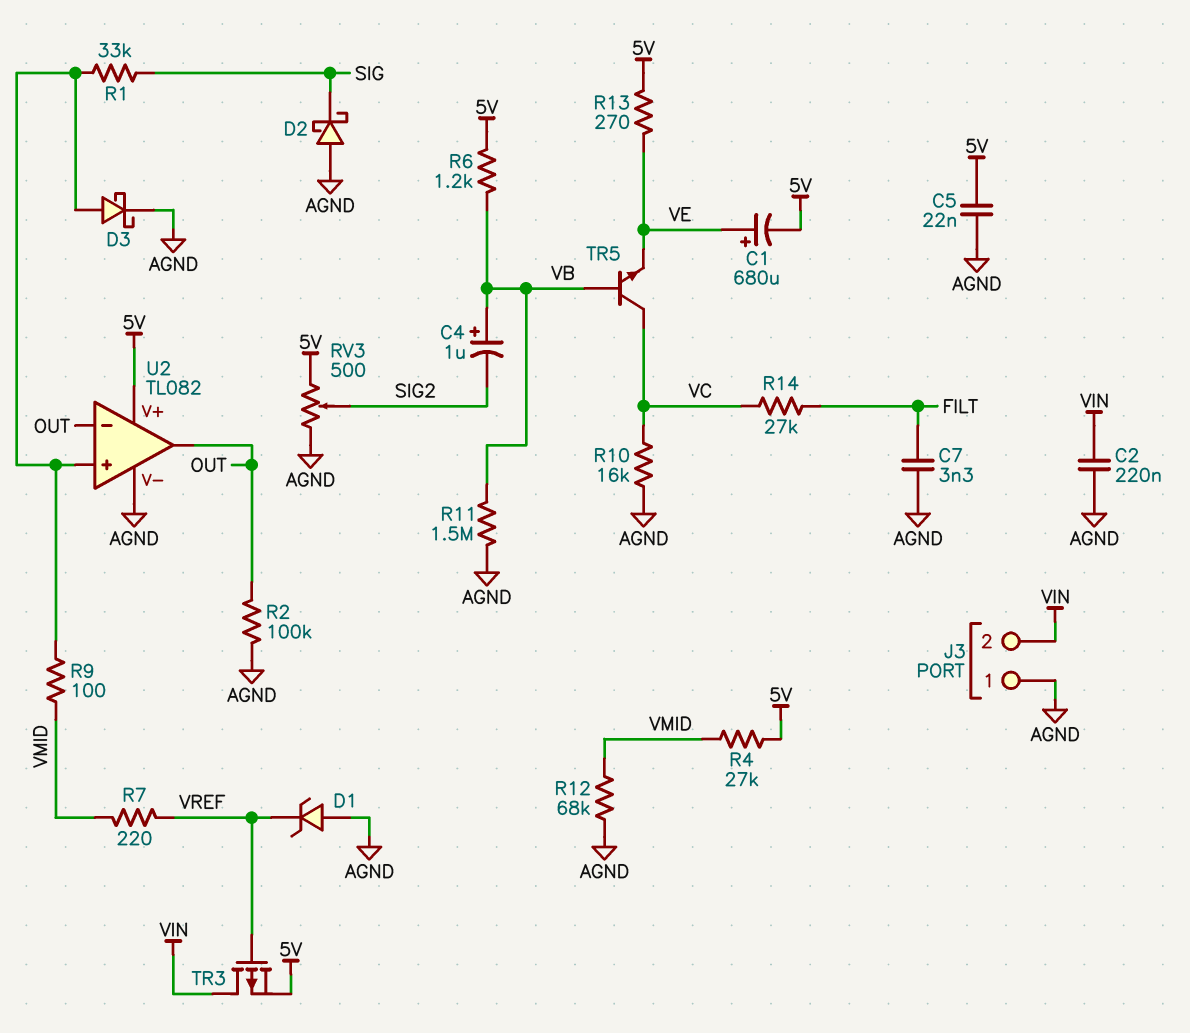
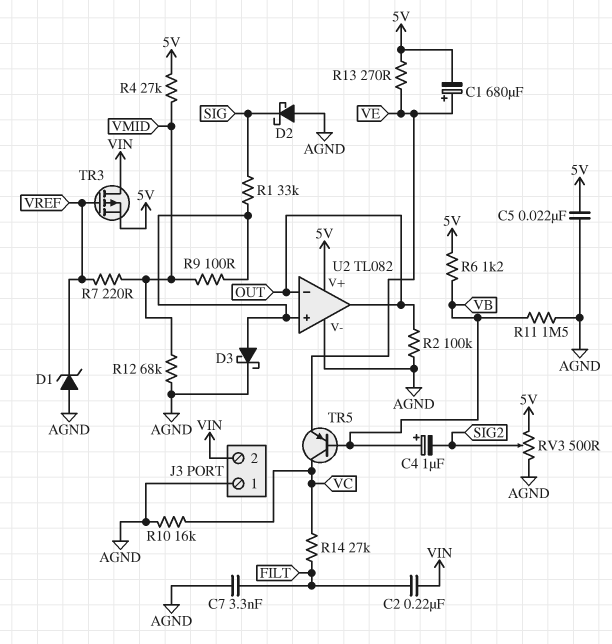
C2: 220nF (AGND, VIN) -> 220nF (FILT, VIN)
TR5: NPN (B VB, C VC, E VE) -> PNP (B VB, C VC, E VE)

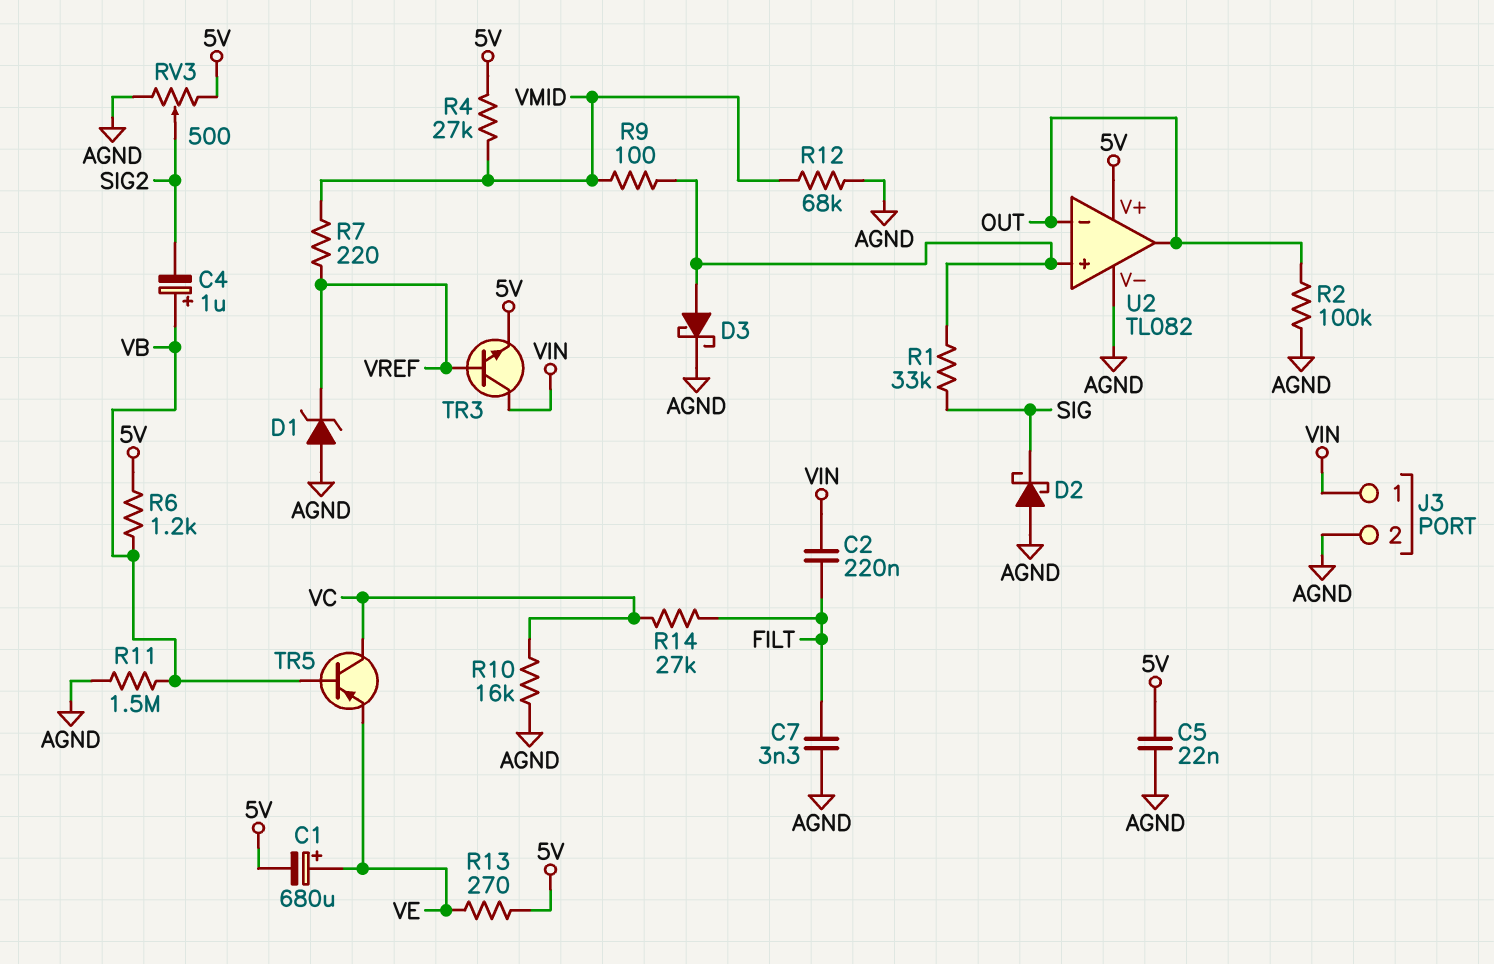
J3 pin 1: AGND -> VIN
J3 pin 2: VIN -> AGND
TR3: PMOS (G VREF, D VIN, S 5V) -> NPN (B VREF, C VIN, E 5V)

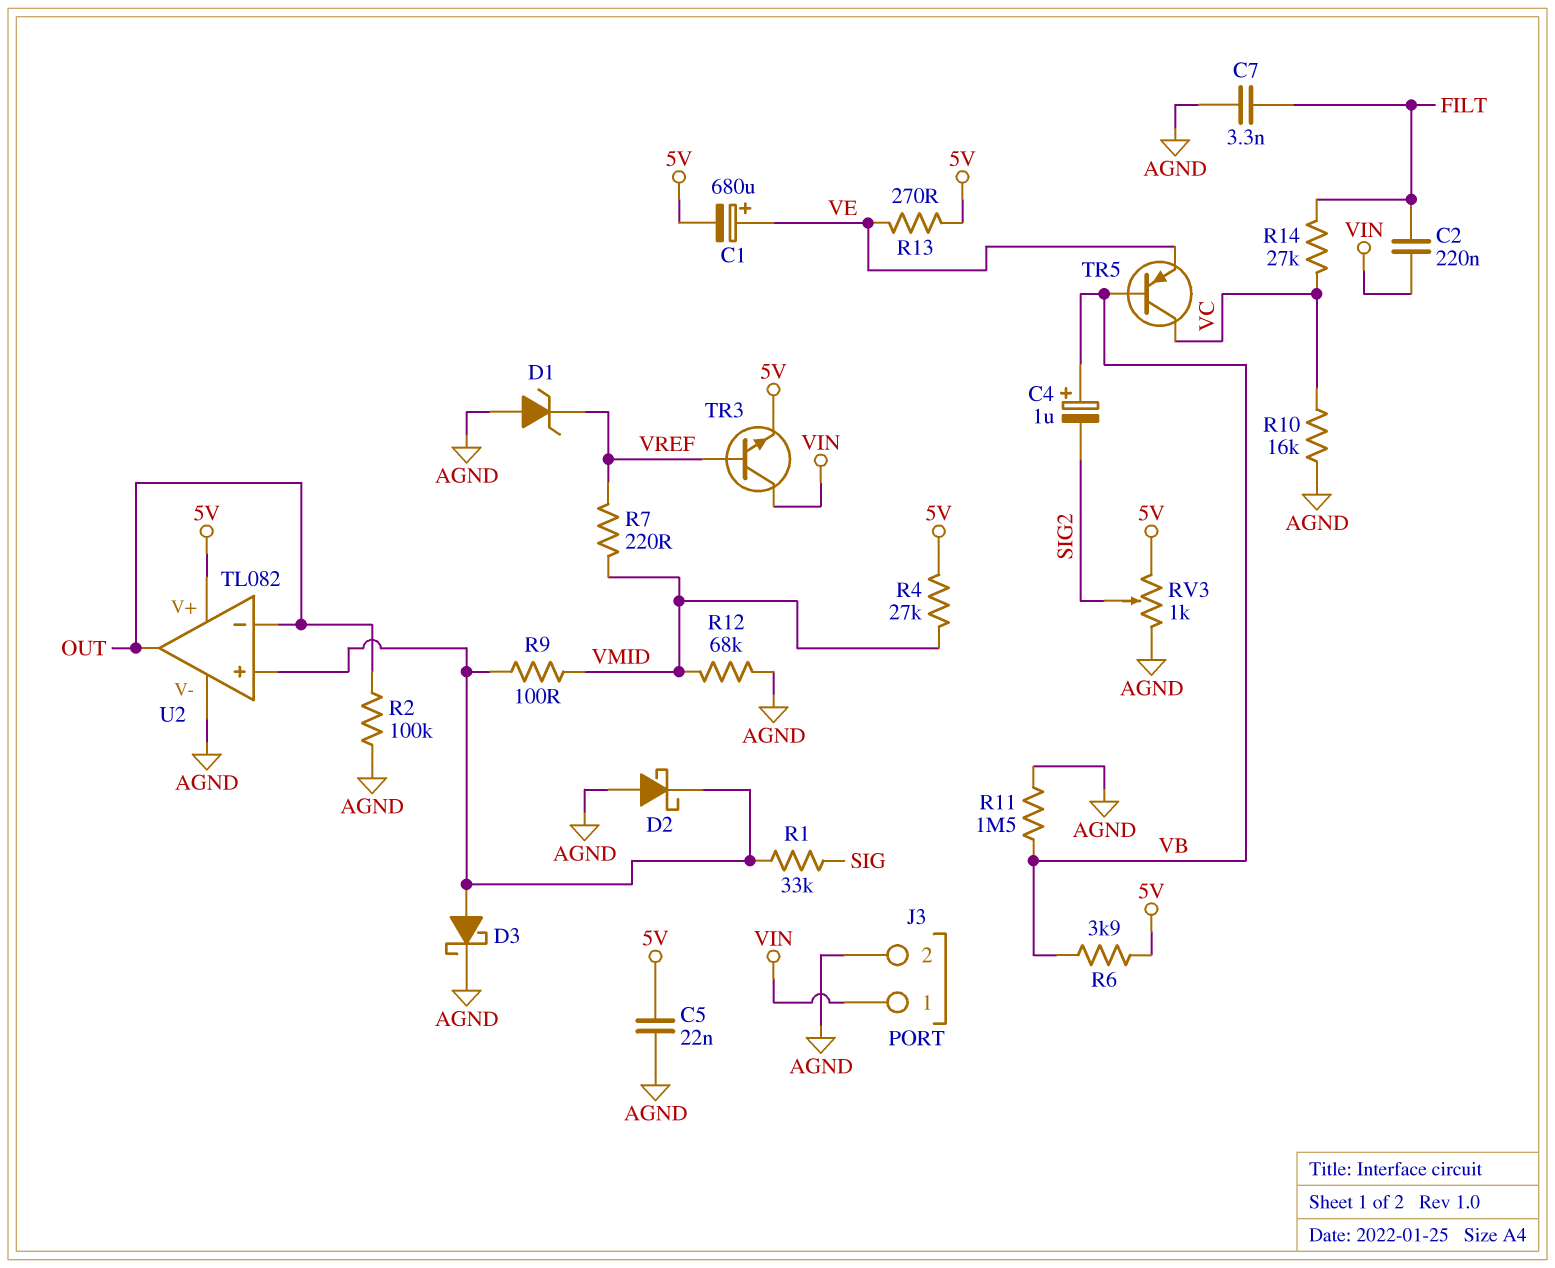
D2: schottky (A AGND, K SIG) -> schottky (A AGND, K U2/in+)
R6: 1.2k (5V, VB) -> 3.9k (5V, VB)
RV3: 500 (5V, AGND, wiper SIG2) -> 1k (5V, AGND, wiper SIG2)

